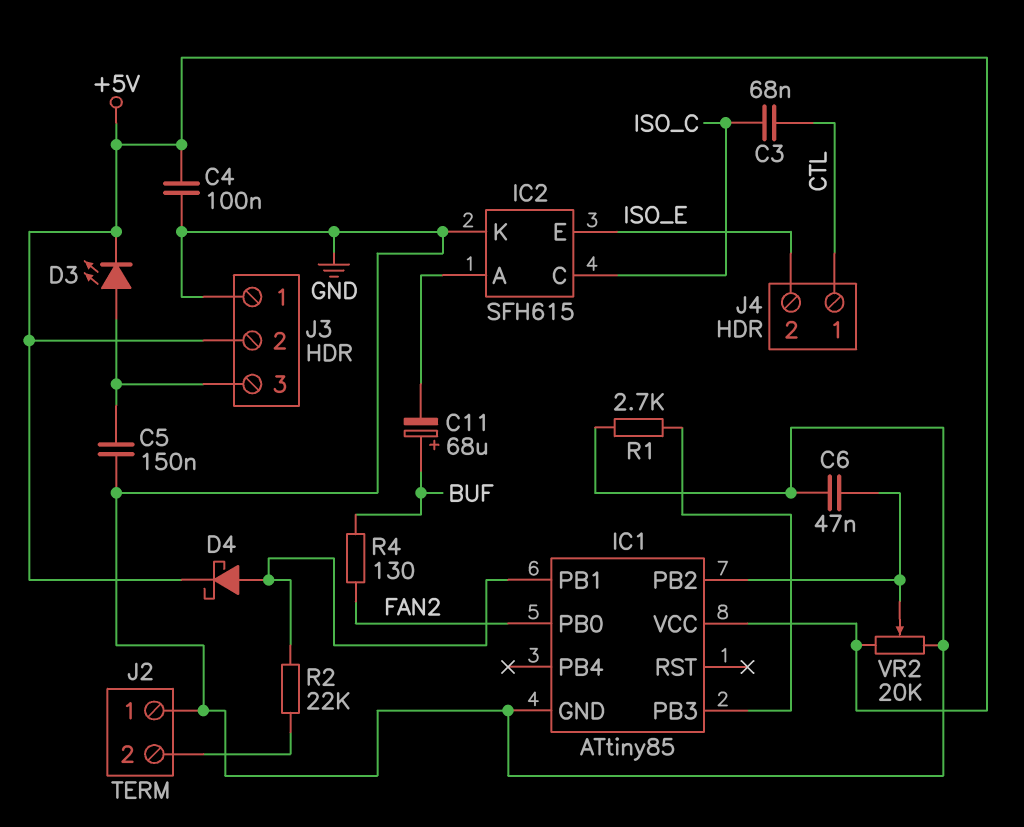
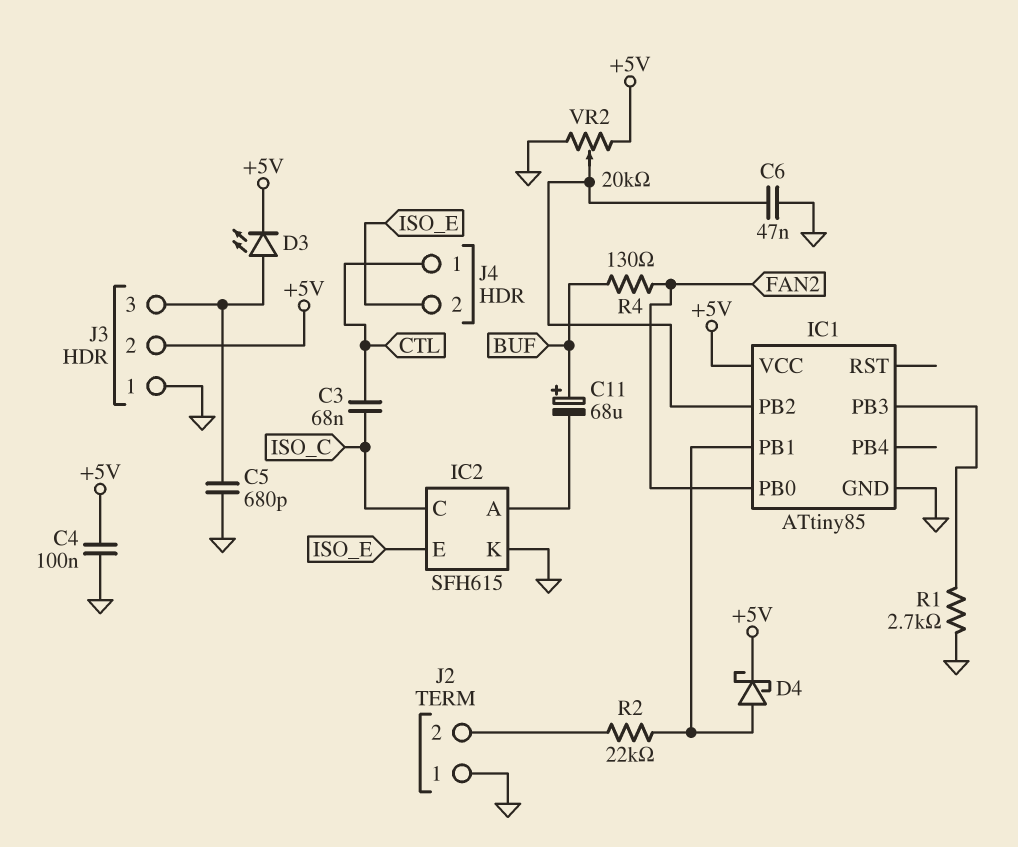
C5: 150nF (GND, J3/3) -> 680pF (GND, J3/3)

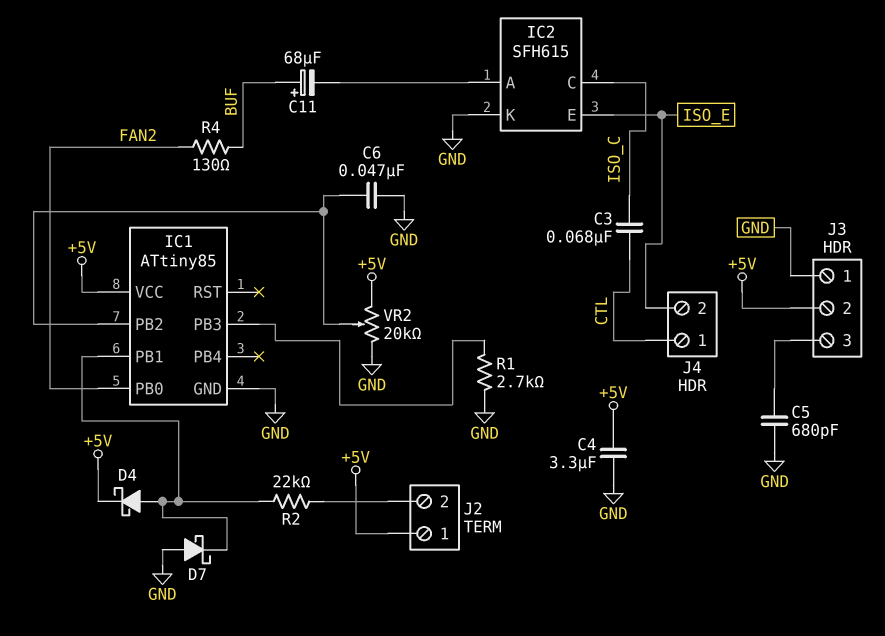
C4: 100nF (+5V, GND) -> 3.3uF (+5V, GND)
D3: LED (A J3/3, K +5V) -> none
D7: none -> schottky (A GND, K IC1/PB1)
J2 pin 1: GND -> +5V

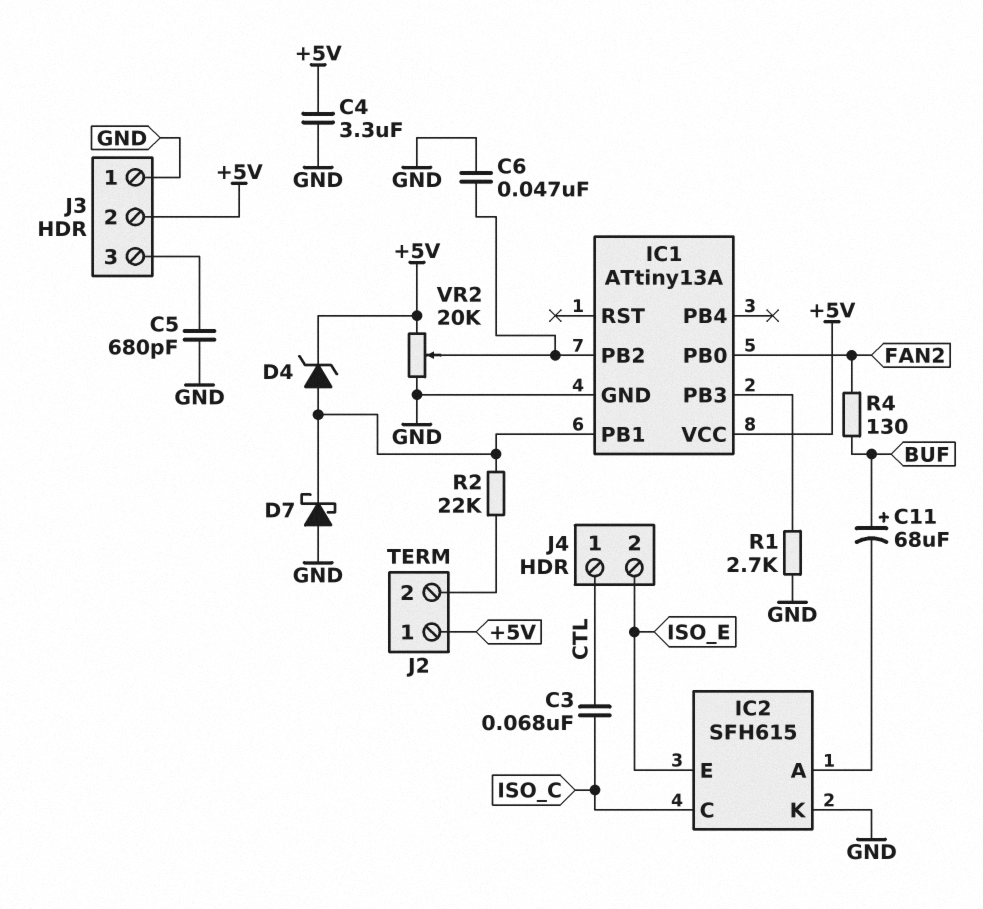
D4: schottky (A IC1/PB1, K +5V) -> zener (A IC1/PB1, K +5V)
IC1: ATtiny85 -> ATtiny13A

